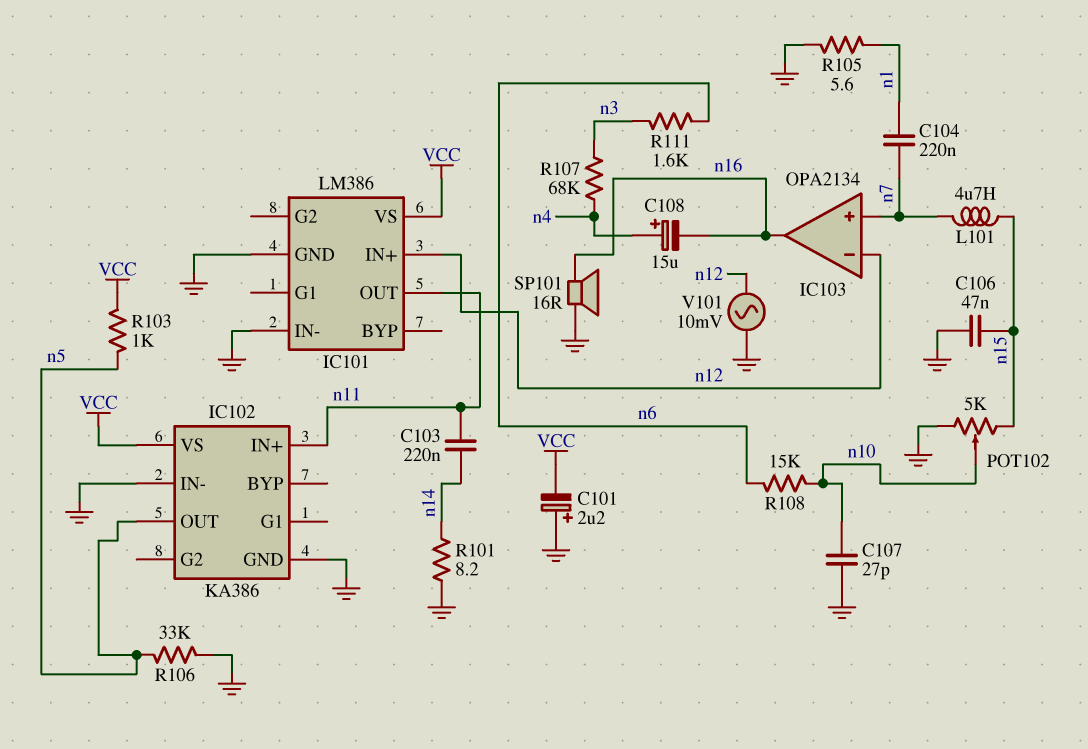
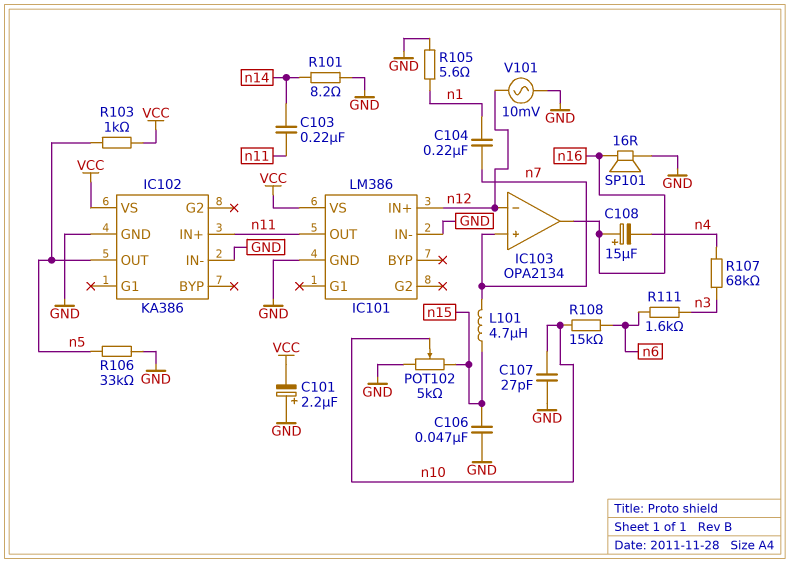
C108: 15uF (plus n4, minus n16) -> 15uF (plus n16, minus n4)

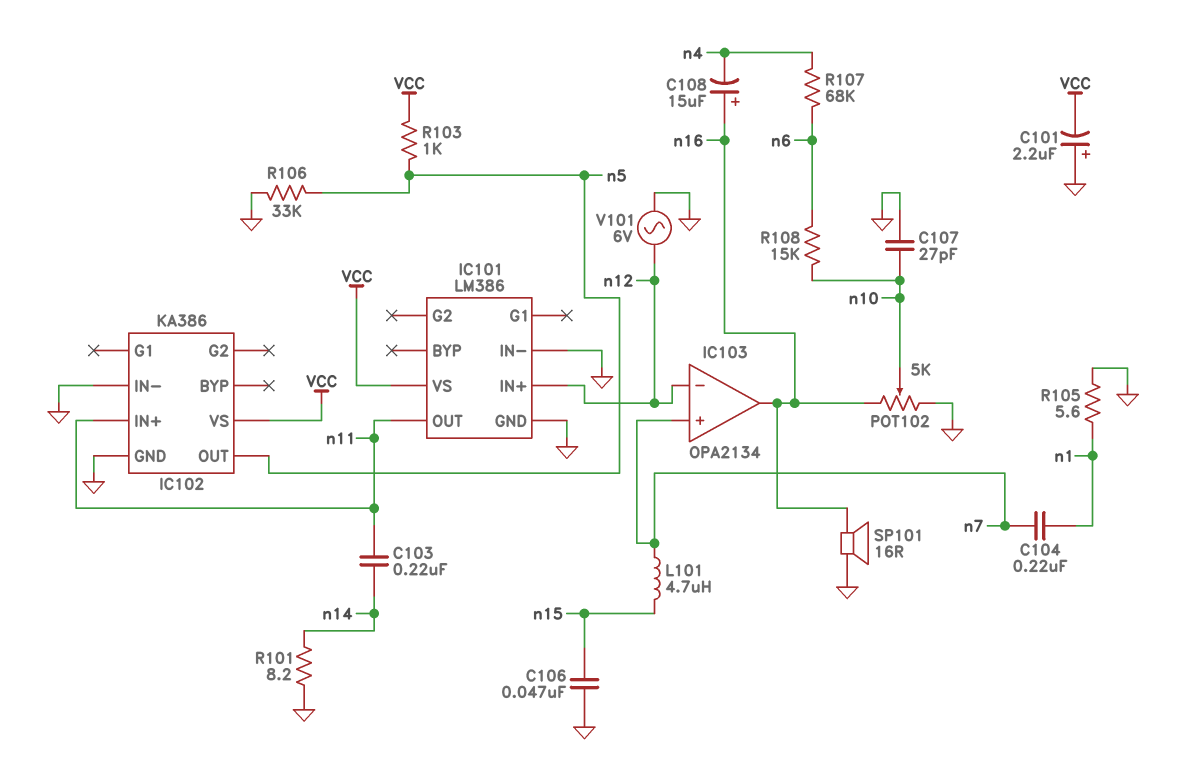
POT102: 5k (GND, n15, wiper n10) -> 5k (GND, n16, wiper n10)
R107: 68k (n3, n4) -> 68k (n4, n6)
R111: 1.6k (n3, n6) -> none
V101: AC 10mV (GND, n12) -> AC 6V (GND, n12)

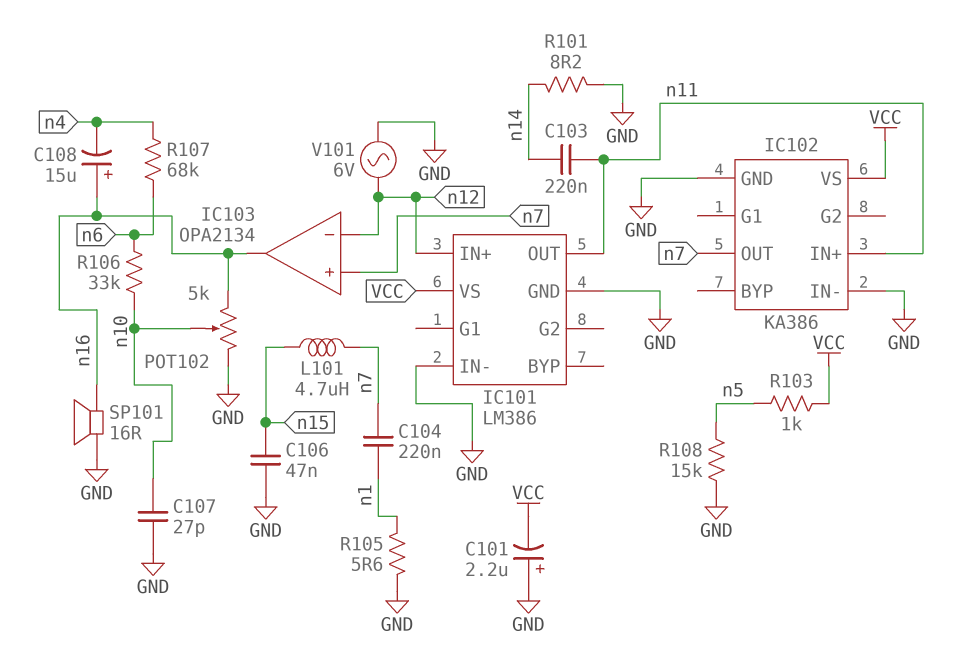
IC102 pin OUT: n5 -> n7
R106: 33k (GND, n5) -> 33k (n6, n10)
R108: 15k (n6, n10) -> 15k (GND, n5)

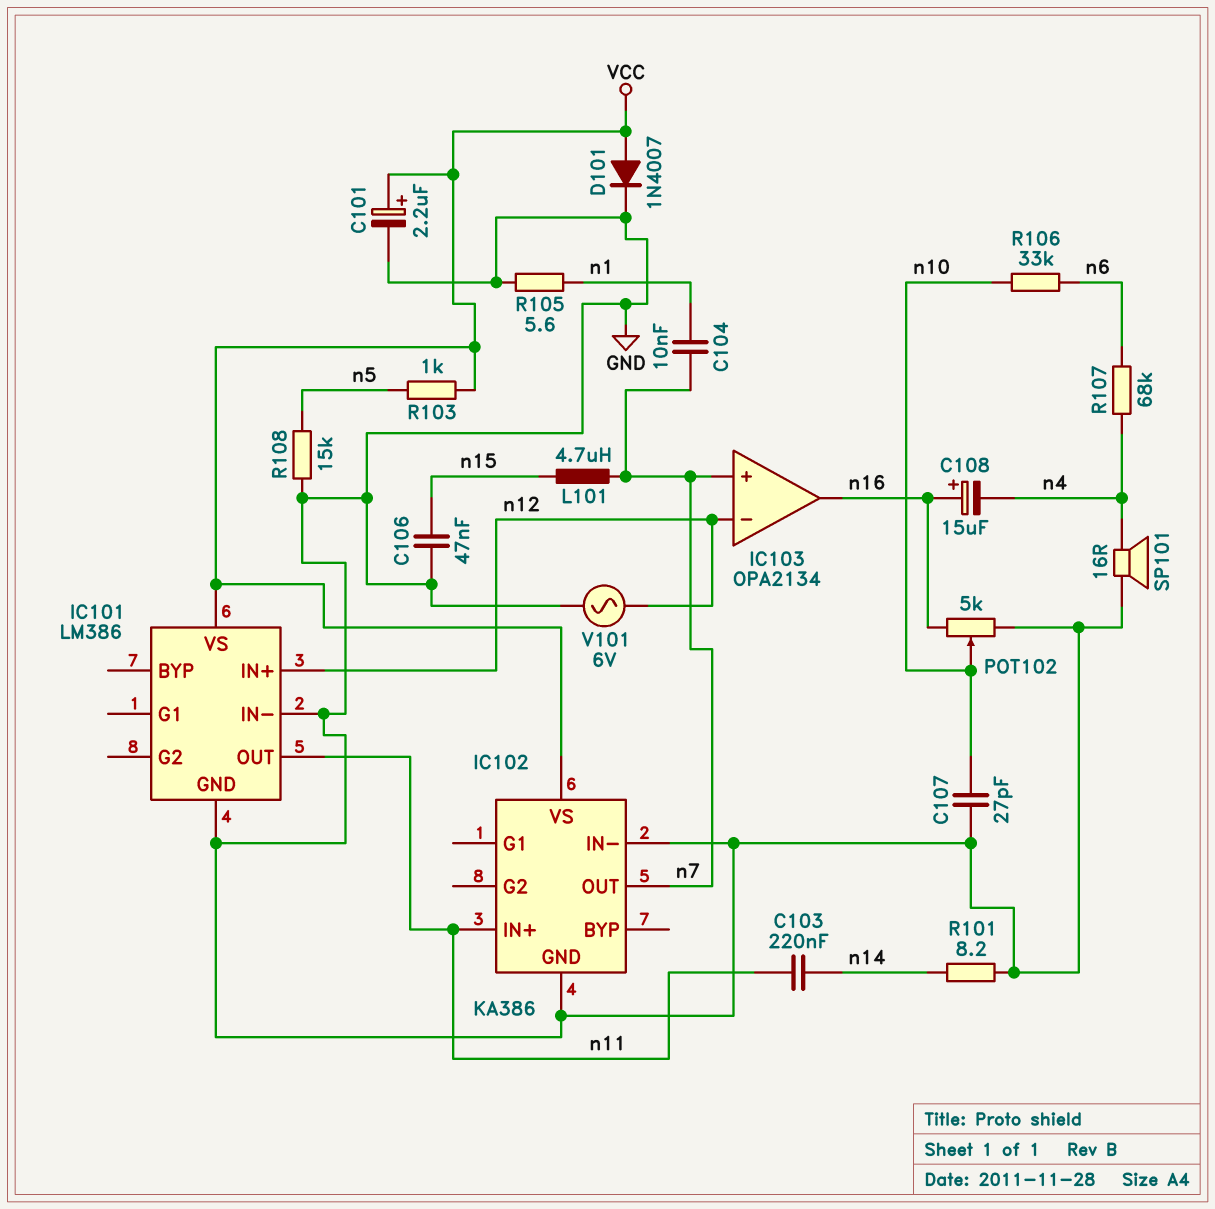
C101: 2.2uF (plus GND, minus VCC) -> 2.2uF (plus VCC, minus GND)
C104: 220nF (n1, n7) -> 10nF (n1, n7)
D101: none -> diode 1N4007 (A VCC, K GND)
SP101: speaker 16R (GND, n16) -> speaker 16R (GND, n4)

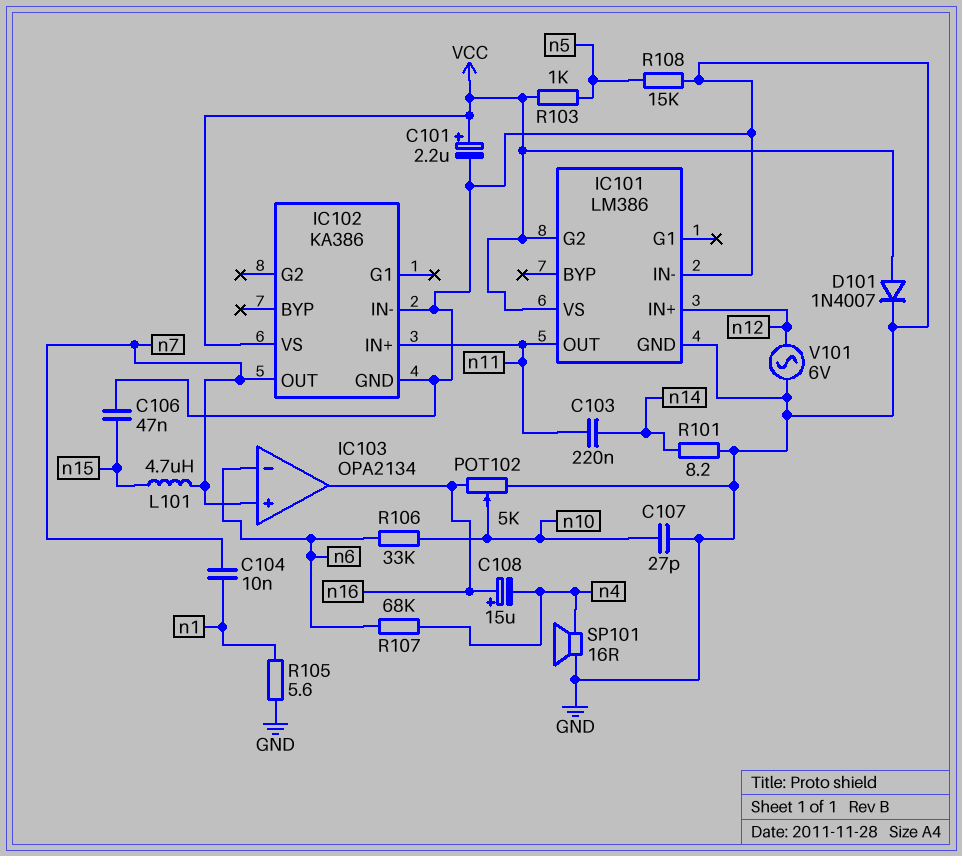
IC101 pin G2: none -> VCC
IC103 pin in-: n12 -> n6

